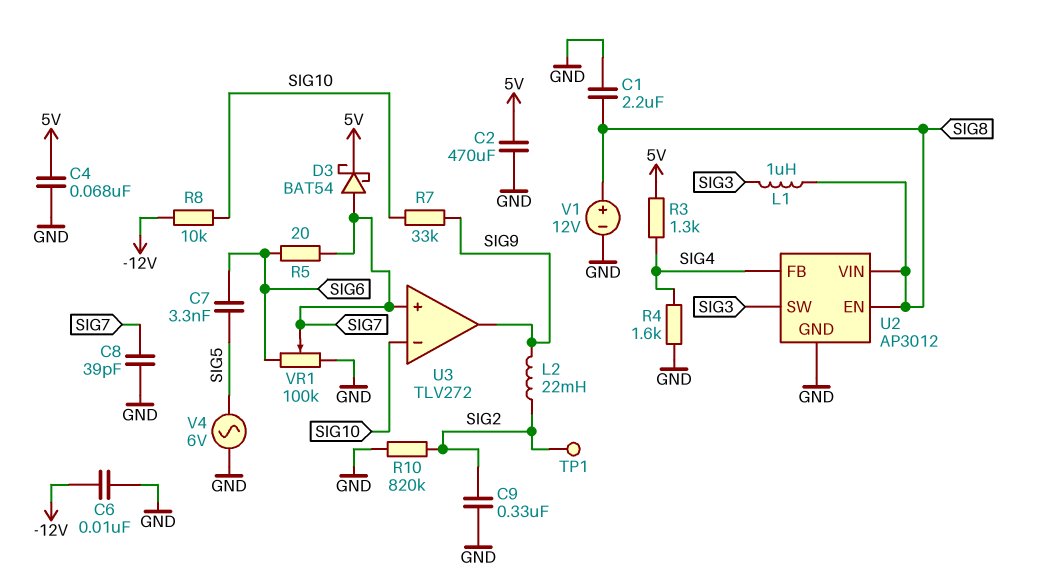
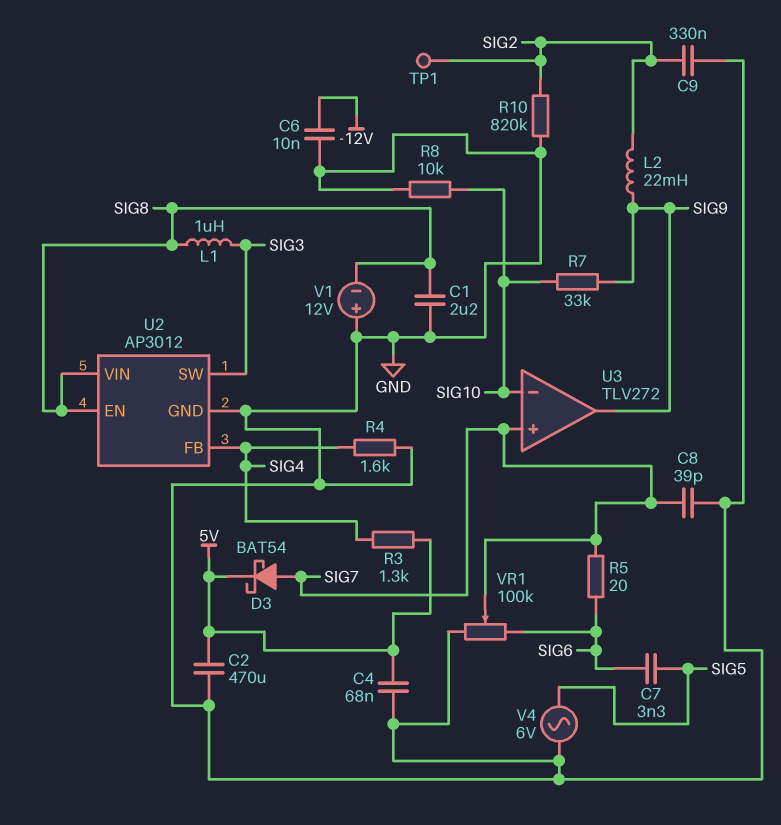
R8: 10k (-12V, SIG10) -> 10k (GND, SIG10)
V1: 12V (plus SIG8, minus GND) -> 12V (plus GND, minus SIG8)

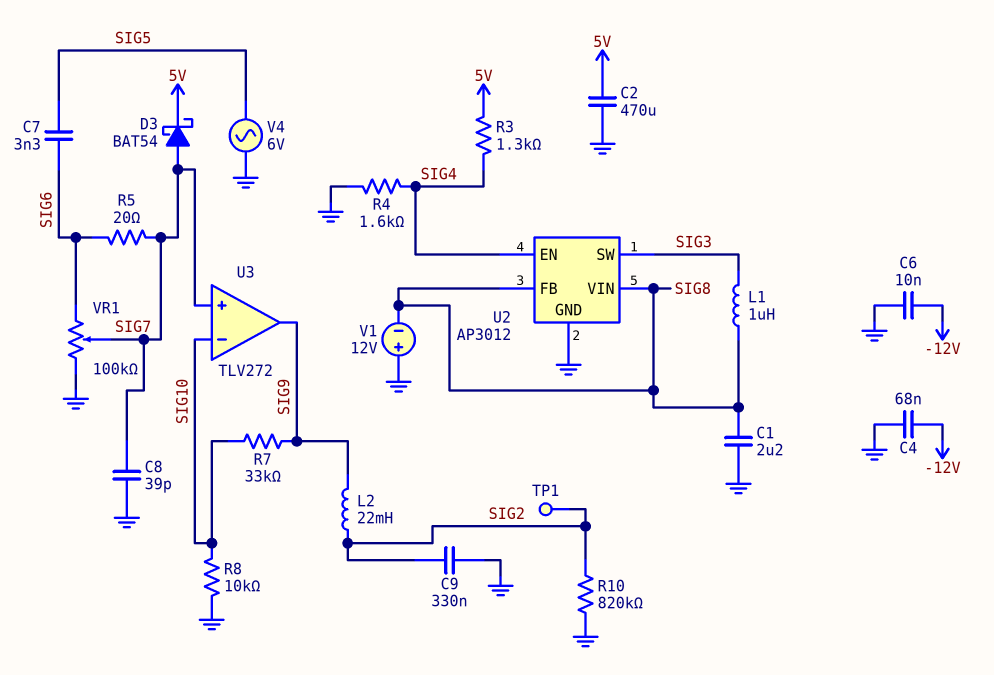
C4: 68nF (5V, GND) -> 68nF (-12V, GND)
U2 pin EN: SIG8 -> SIG4
U2 pin FB: SIG4 -> SIG8

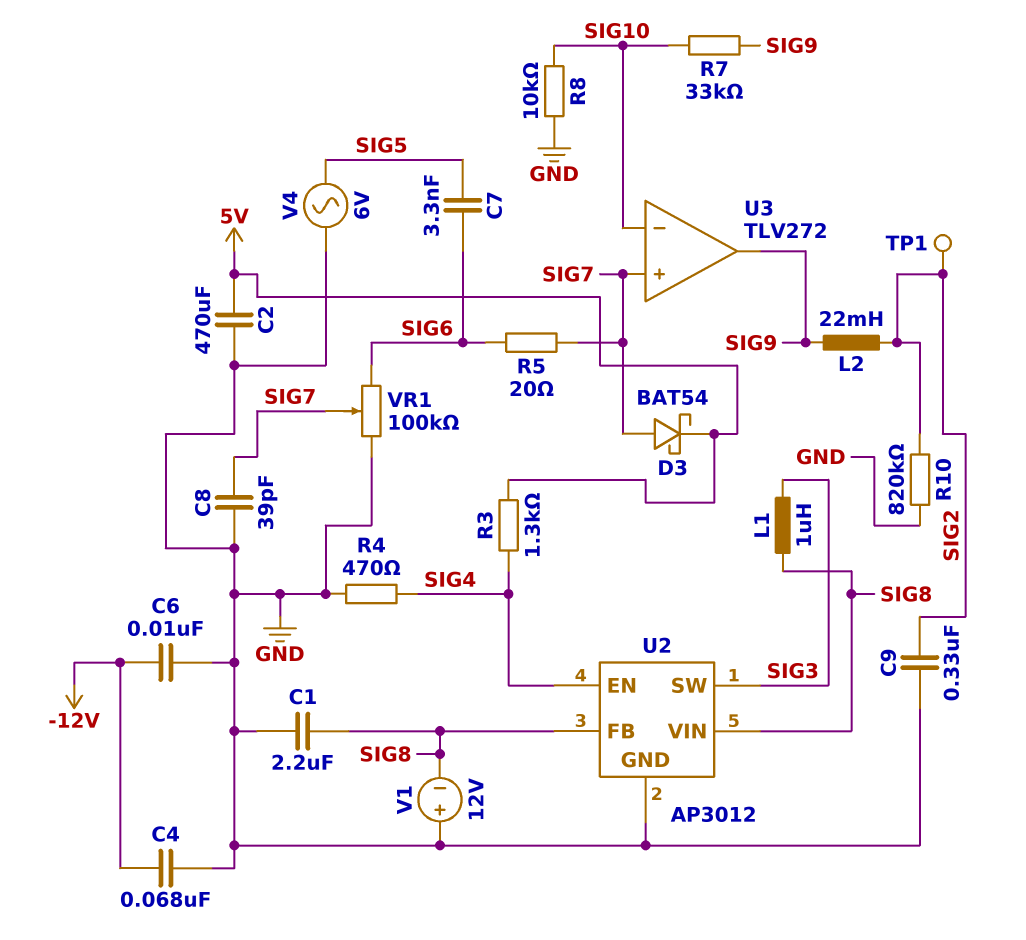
R4: 1.6k (GND, SIG4) -> 470 (GND, SIG4)

